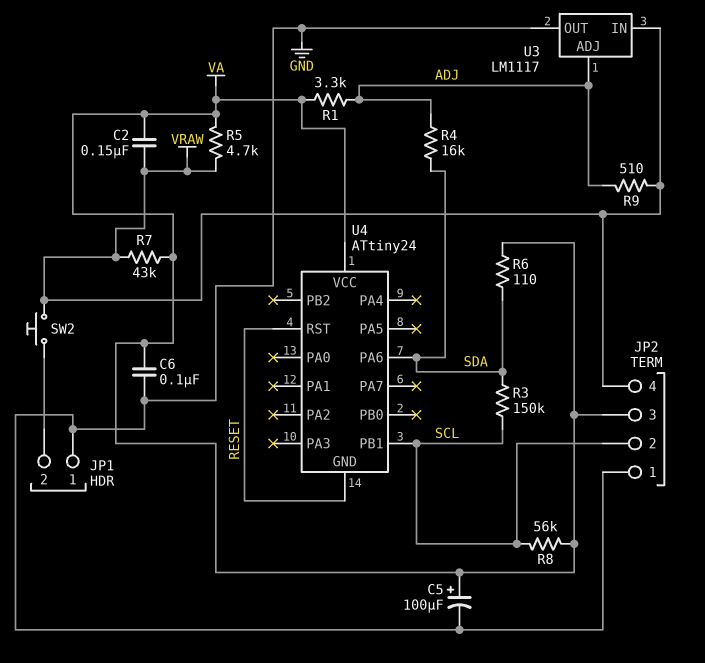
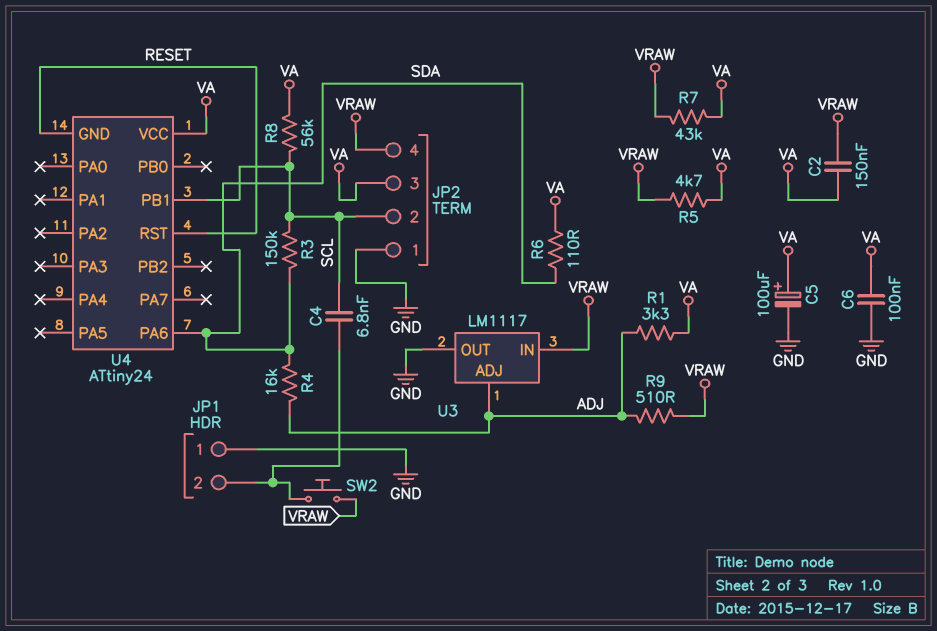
C4: none -> 6.8nF (JP1/2, SCL)

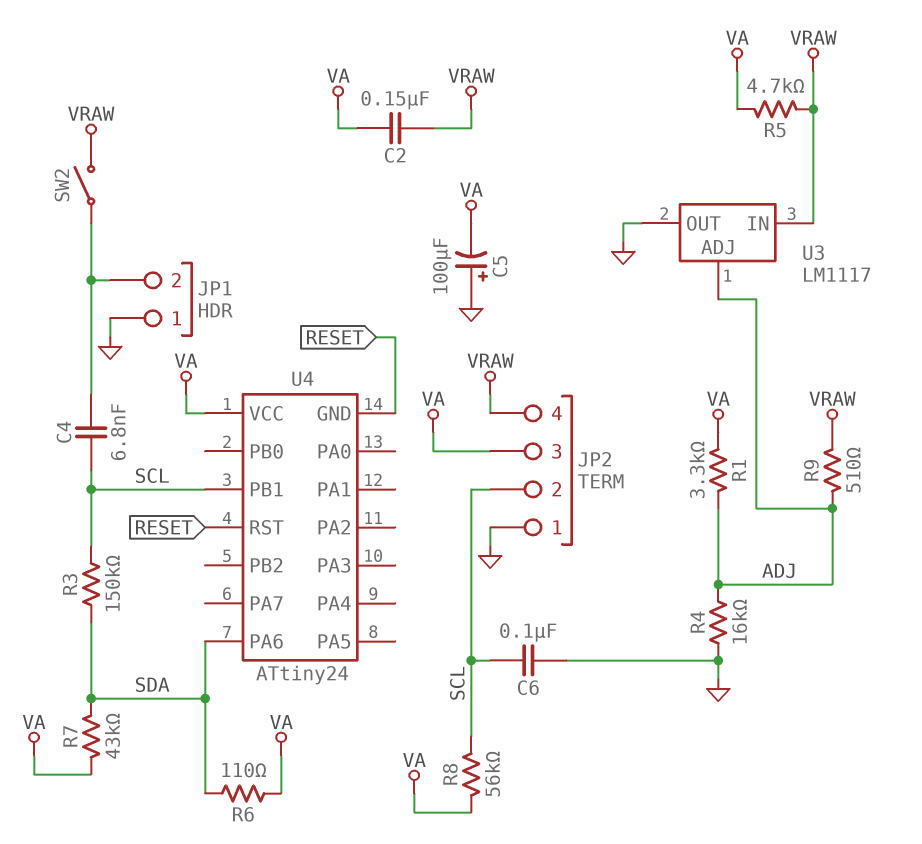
C5: 100uF (plus VA, minus GND) -> 100uF (plus GND, minus VA)
C6: 100nF (GND, VA) -> 100nF (GND, SCL)
R4: 16k (ADJ, SDA) -> 16k (ADJ, GND)
R7: 43k (VA, VRAW) -> 43k (SDA, VA)
SW2: button (JP1/2, VRAW) -> switch (JP1/2, VRAW)

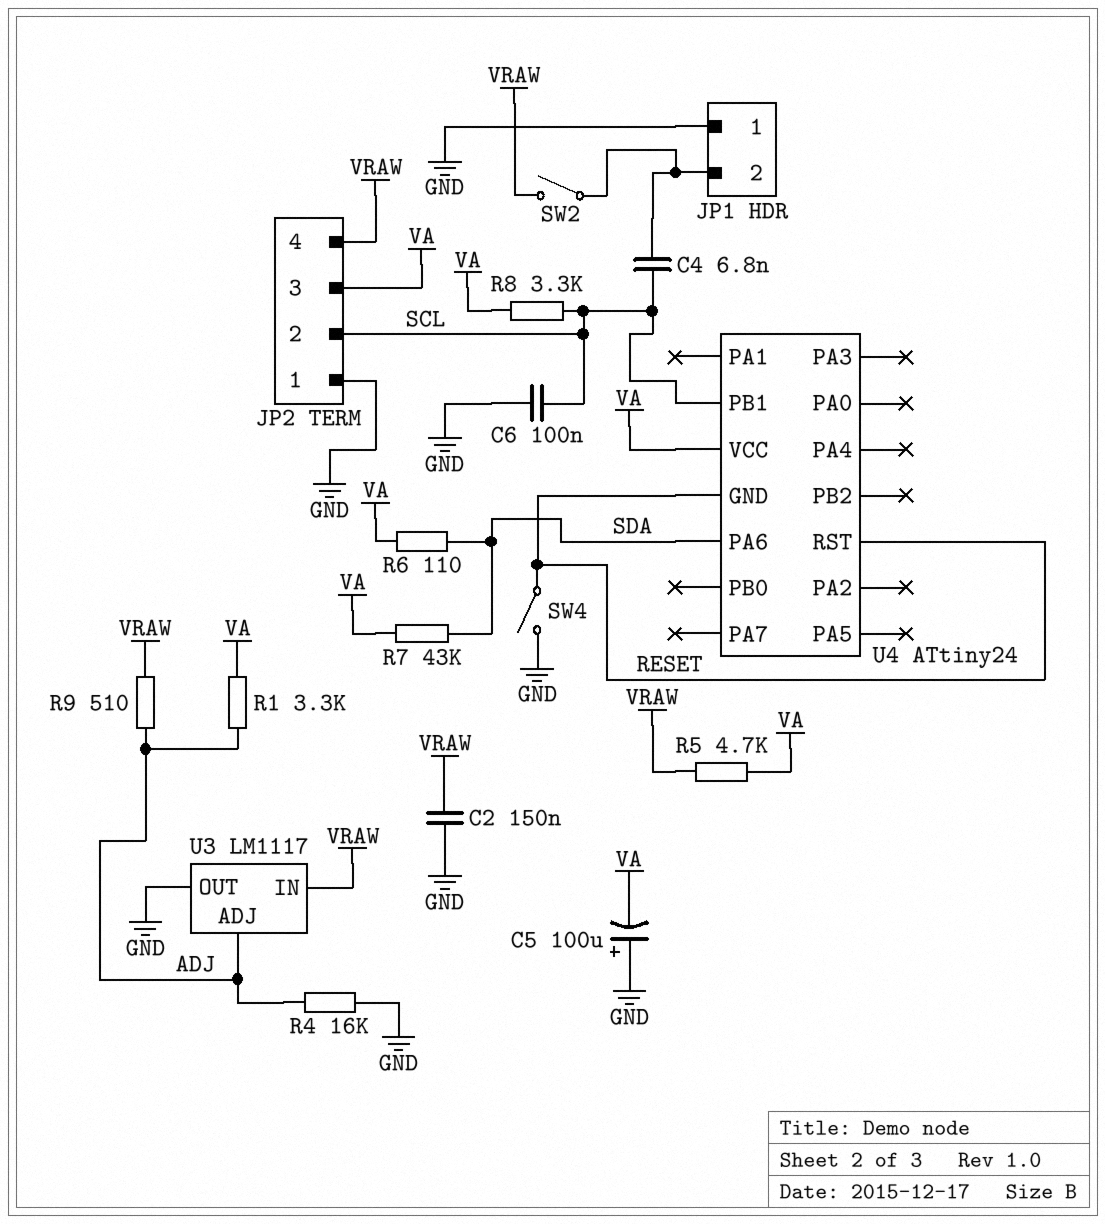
C2: 150nF (VA, VRAW) -> 150nF (GND, VRAW)
R3: 150k (SCL, SDA) -> none
R8: 56k (SCL, VA) -> 3.3k (SCL, VA)
SW4: none -> switch (GND, RESET)

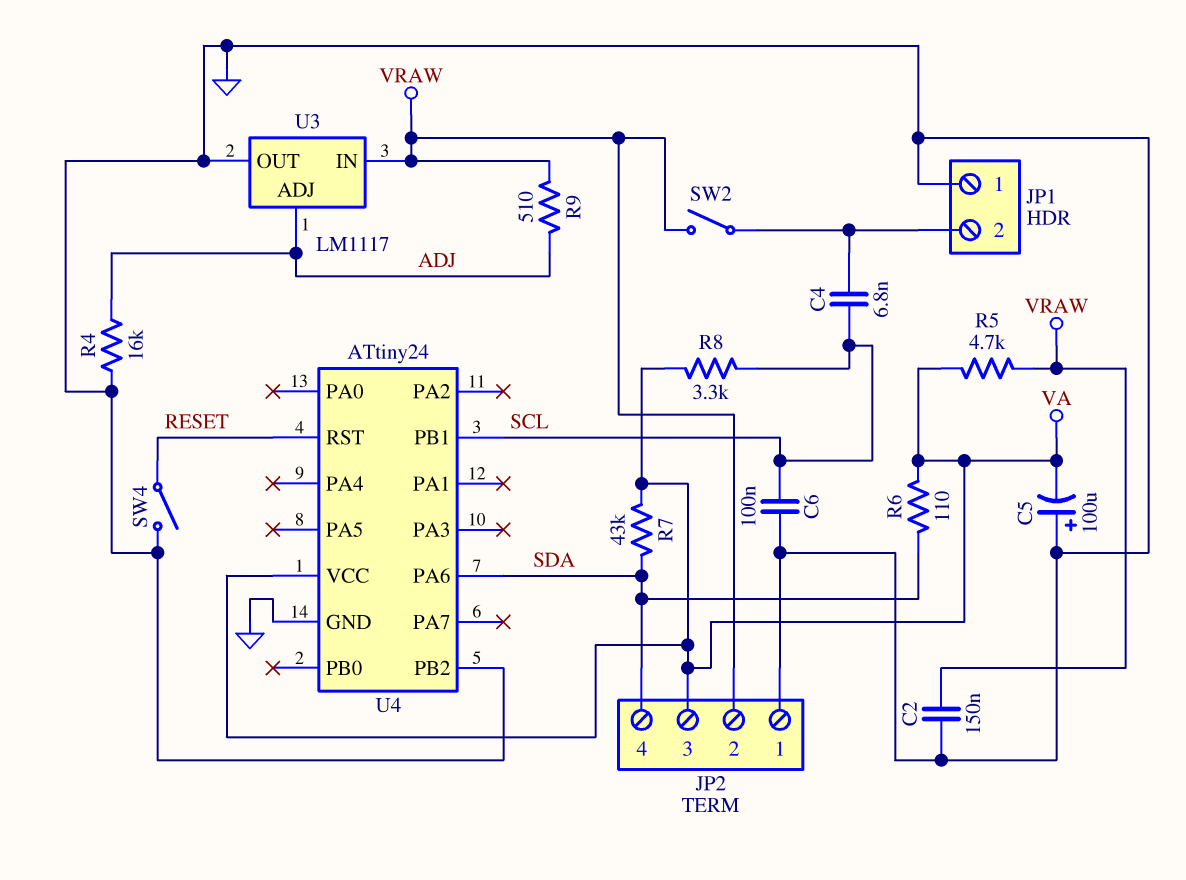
JP2 pin 2: SCL -> VRAW
JP2 pin 4: VRAW -> SDA
R1: 3.3k (ADJ, VA) -> none
U4 pin GND: RESET -> GND
U4 pin PB2: none -> GND

